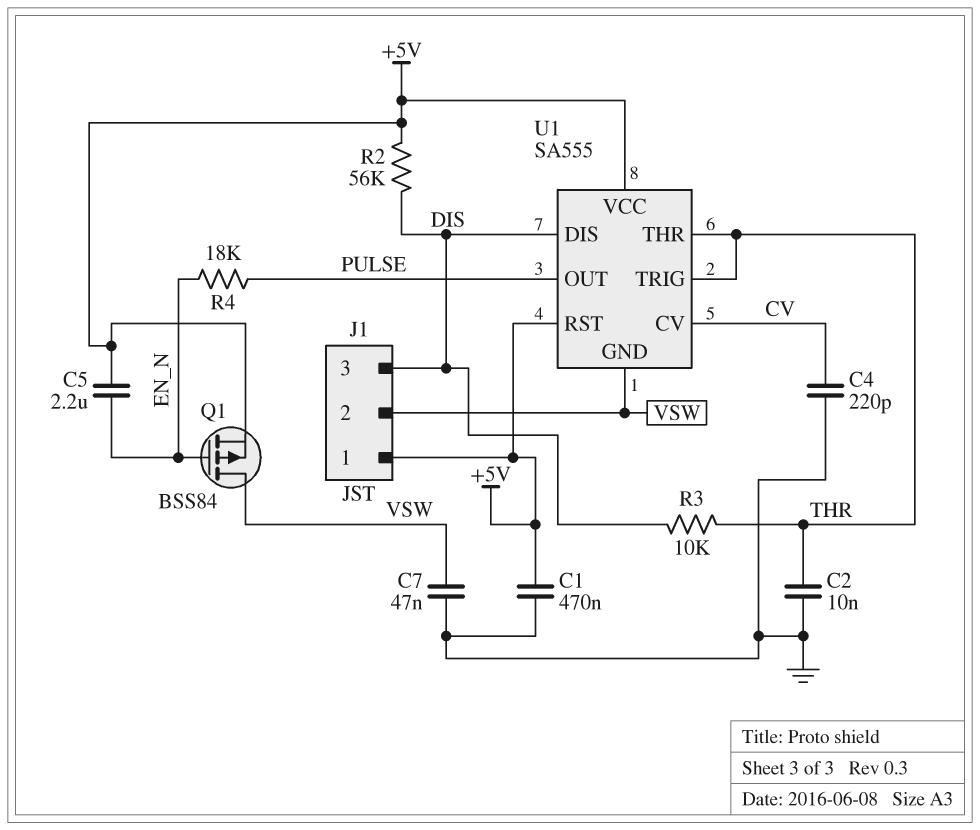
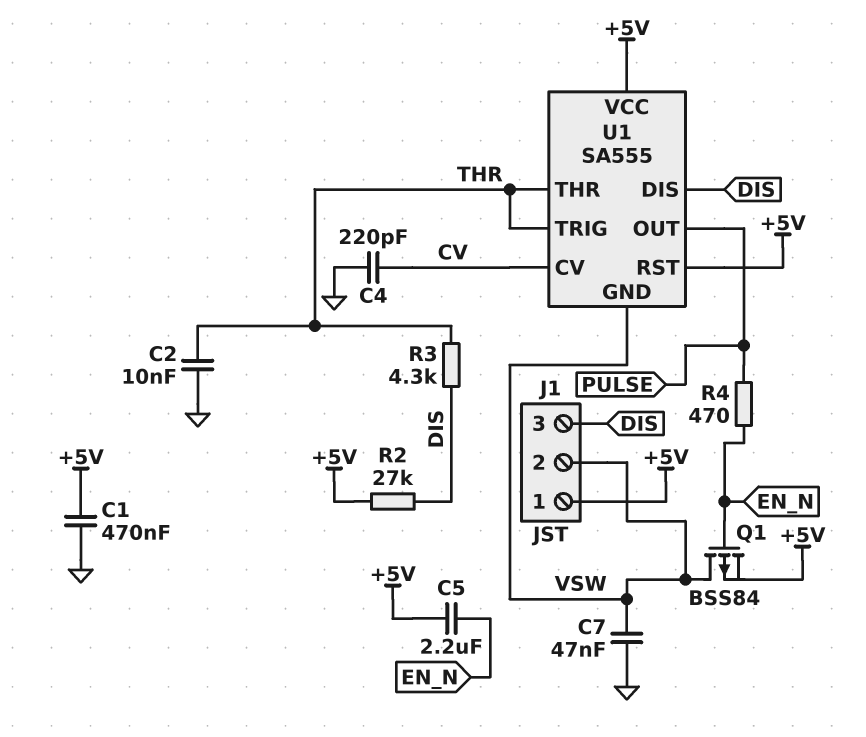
R2: 56k (+5V, DIS) -> 27k (+5V, DIS)
R3: 10k (DIS, THR) -> 4.3k (DIS, THR)
R4: 18k (EN_N, PULSE) -> 470 (EN_N, PULSE)

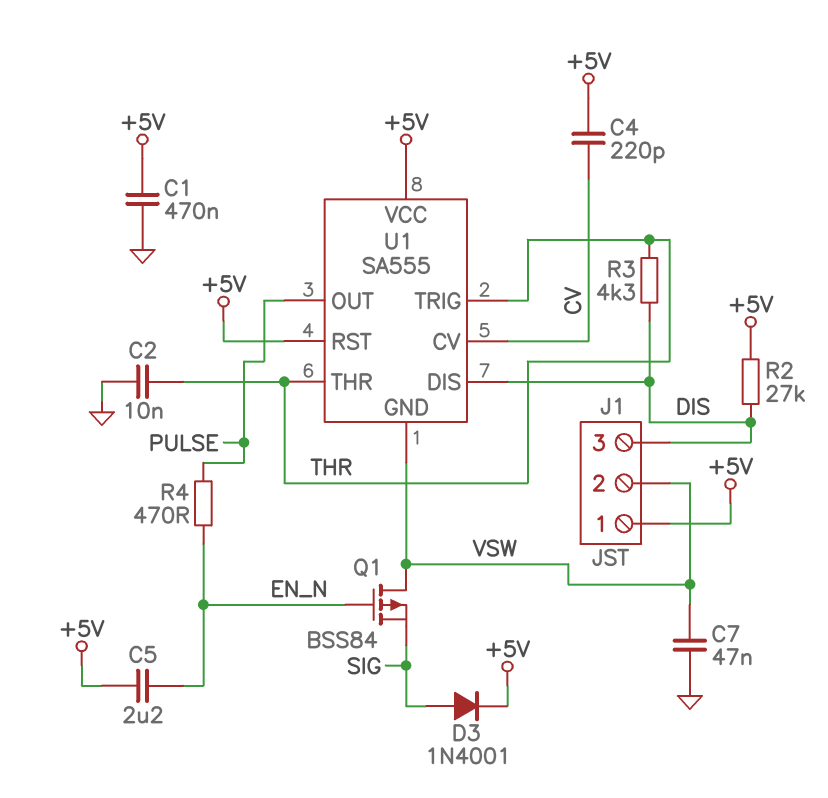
C4: 220pF (CV, GND) -> 220pF (+5V, CV)
D3: none -> diode 1N4001 (A SIG, K +5V)
Q1: PMOS BSS84 (G EN_N, D VSW, S +5V) -> PMOS BSS84 (G EN_N, D VSW, S SIG)

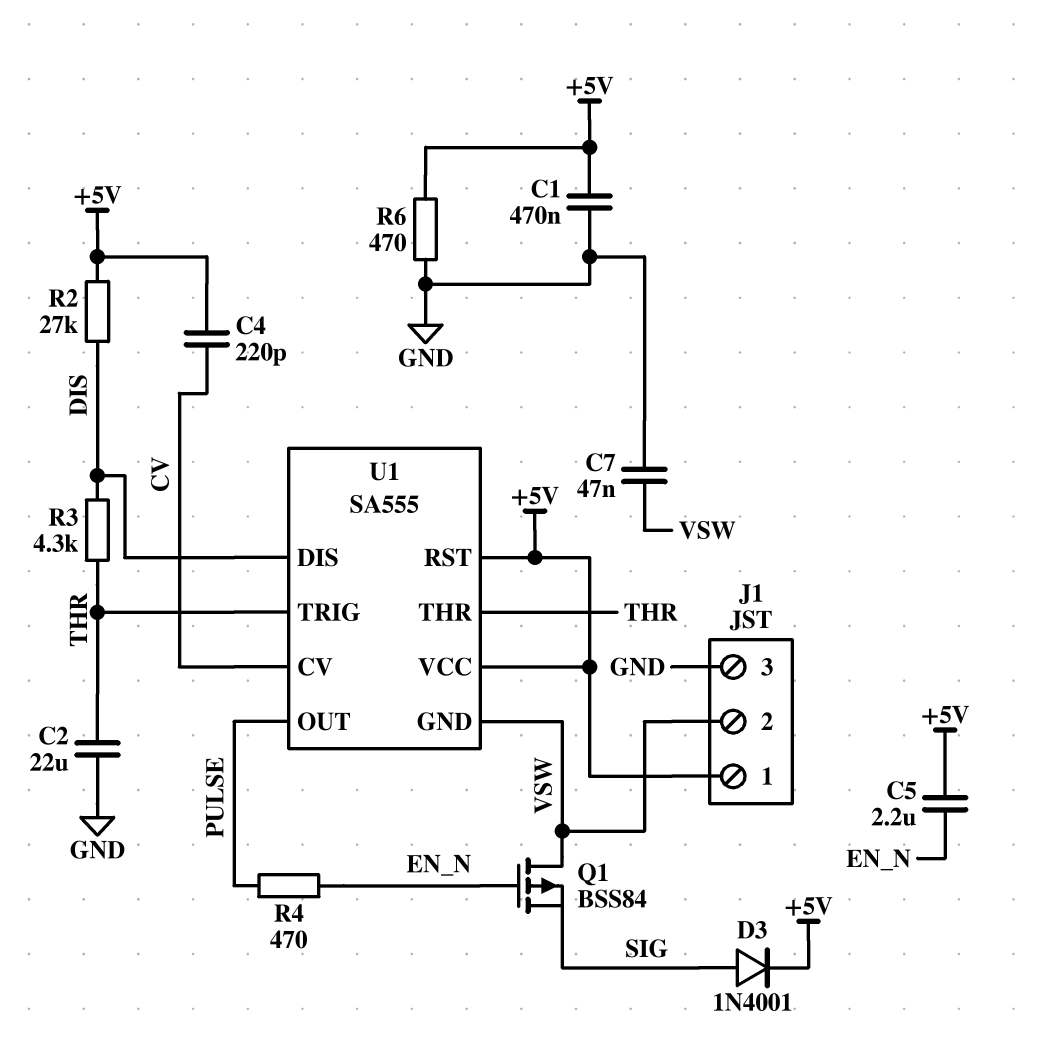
C2: 10nF (GND, THR) -> 22uF (GND, THR)
J1 pin 3: DIS -> GND
R6: none -> 470 (+5V, GND)

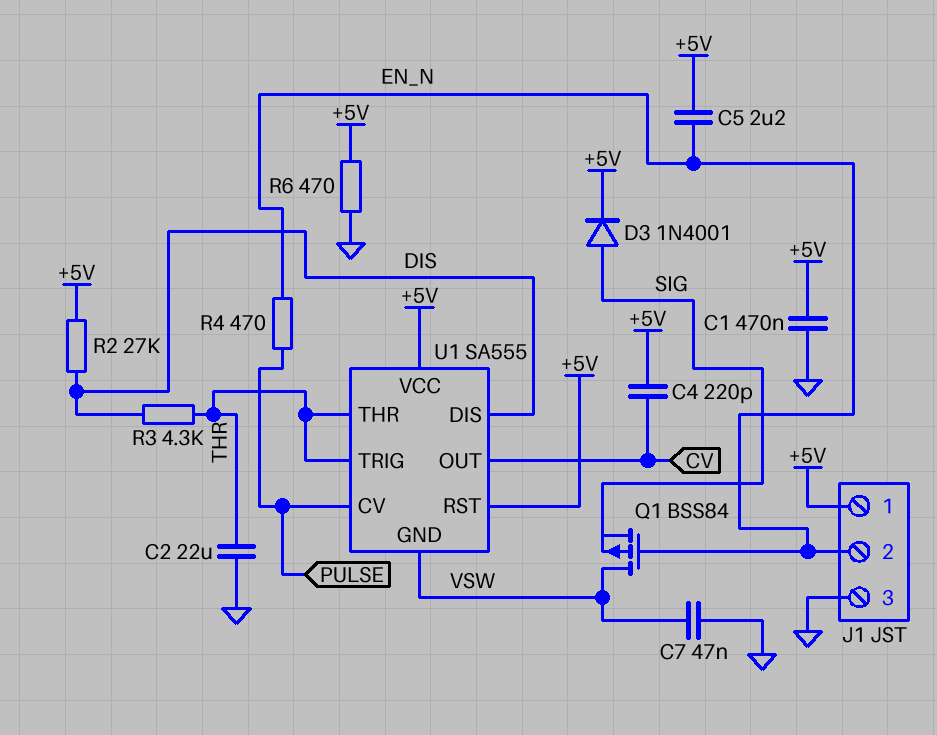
J1 pin 2: VSW -> EN_N
U1 pin CV: CV -> PULSE
U1 pin OUT: PULSE -> CV

